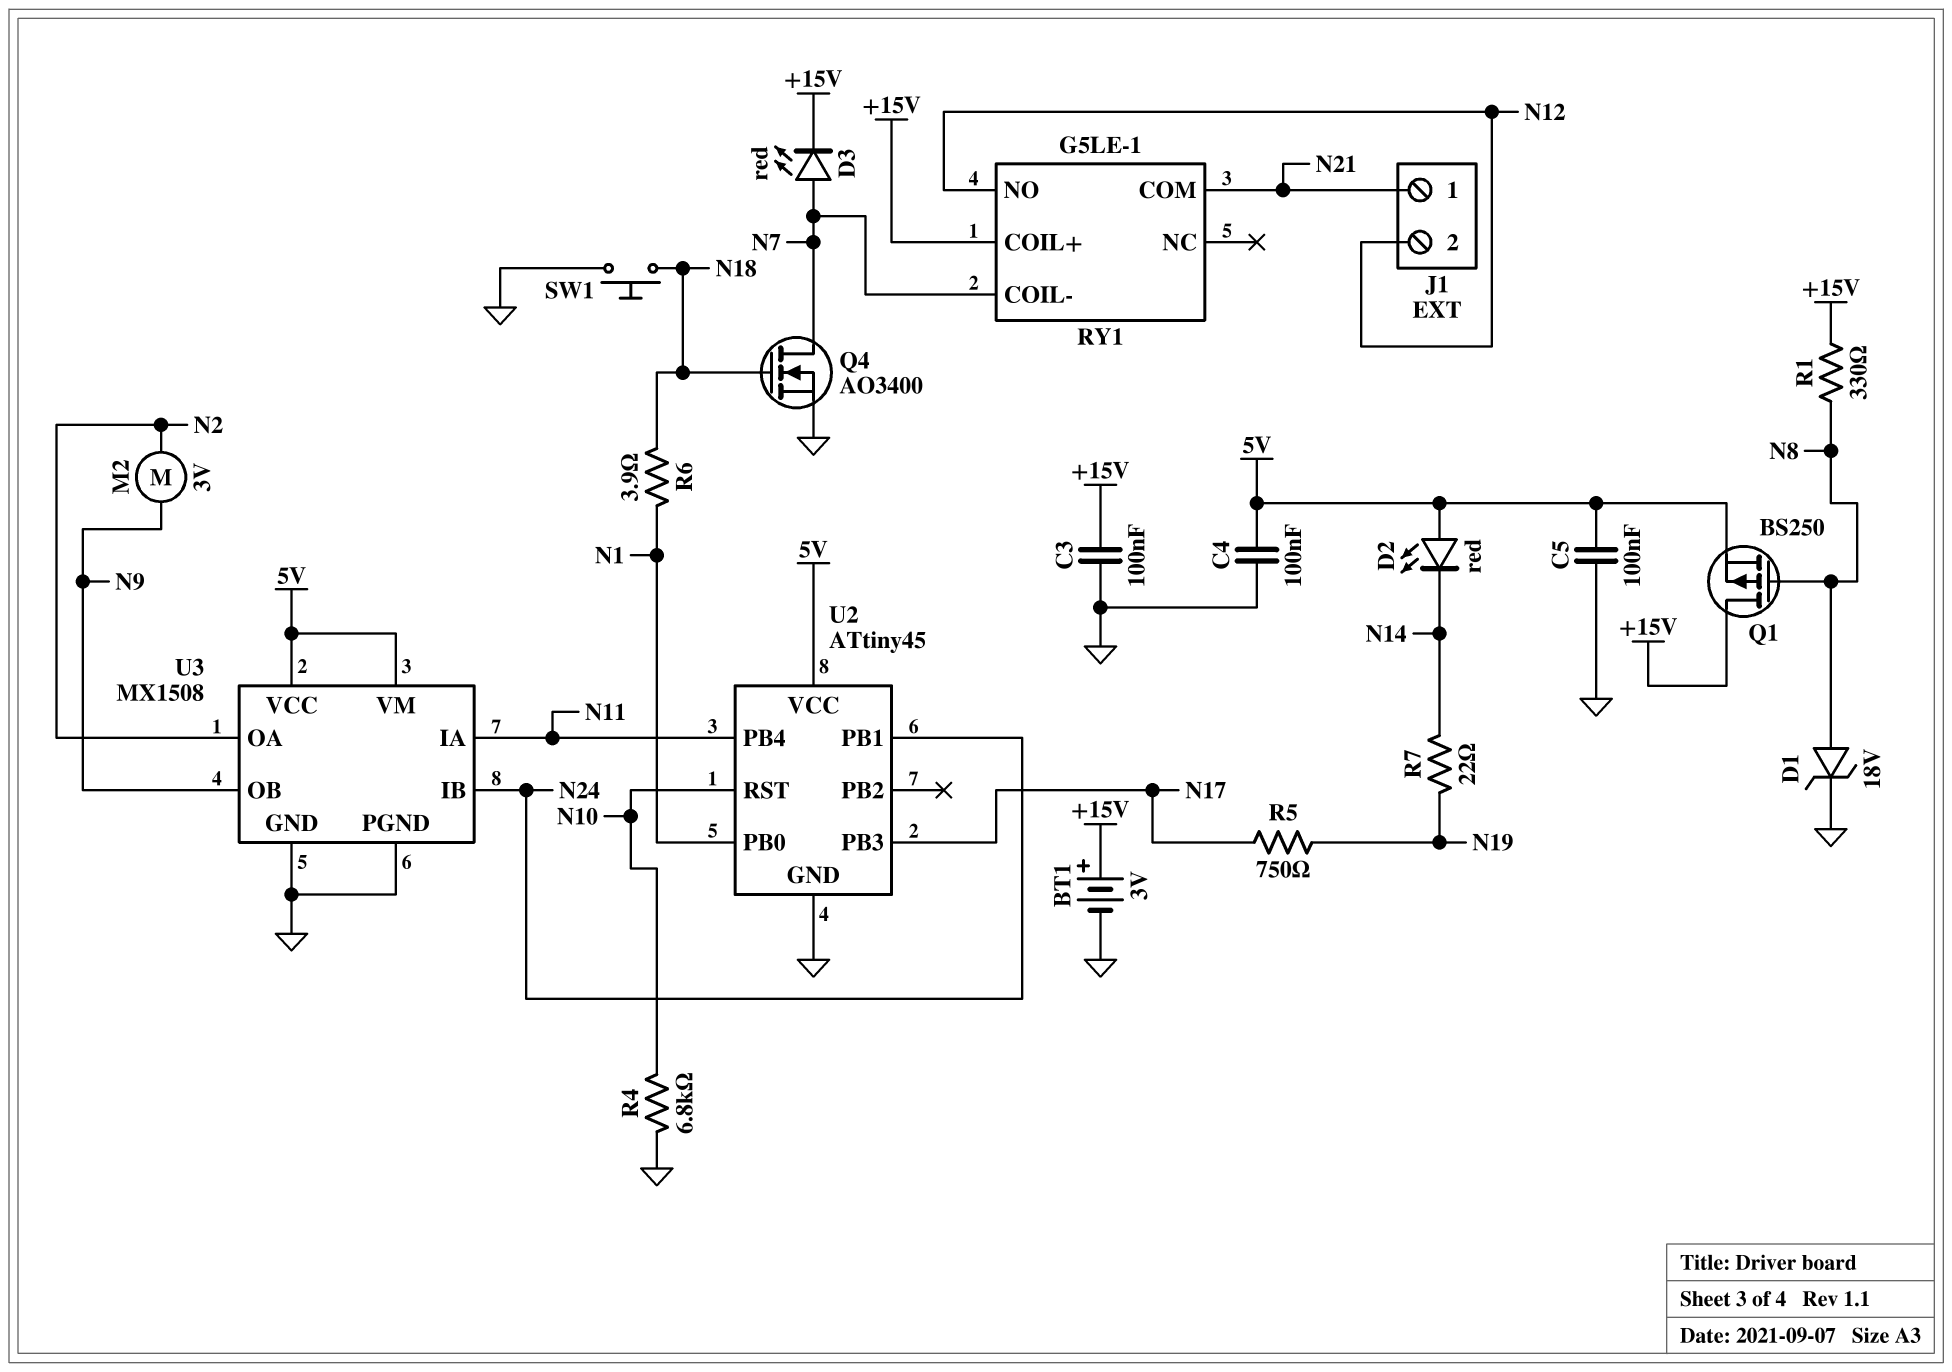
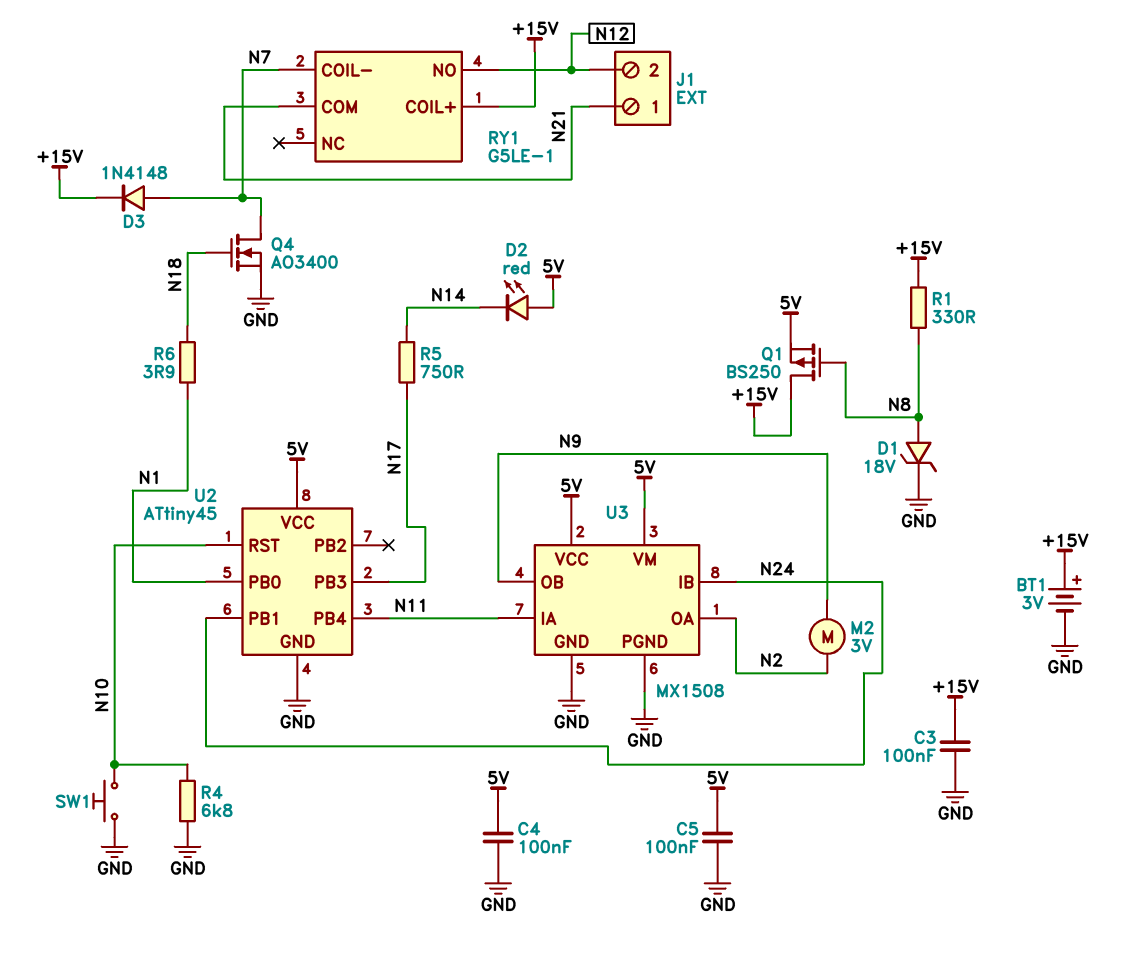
D3: LED red (A N7, K +15V) -> diode 1N4148 (A N7, K +15V)
R5: 750 (N17, N19) -> 750 (N14, N17)
R7: 22 (N14, N19) -> none
SW1: button (GND, N18) -> button (GND, N10)

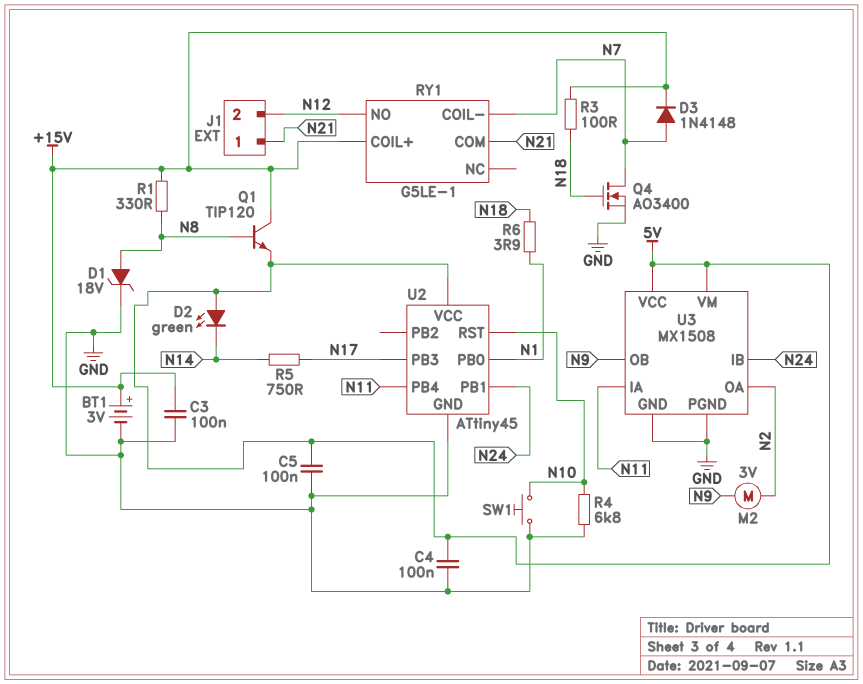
D2: LED red (A 5V, K N14) -> LED green (A 5V, K N14)
Q1: PMOS BS250 (G N8, D +15V, S 5V) -> NPN TIP120 (B N8, C +15V, E 5V)
R3: none -> 100 (+15V, N18)

